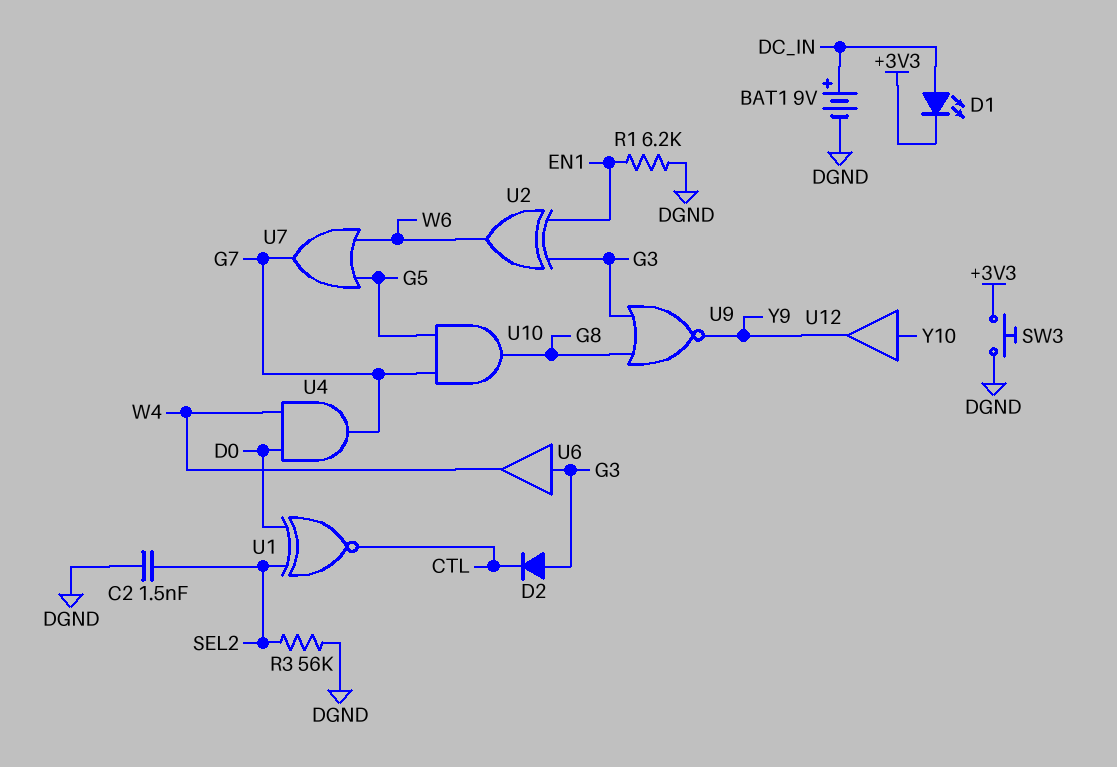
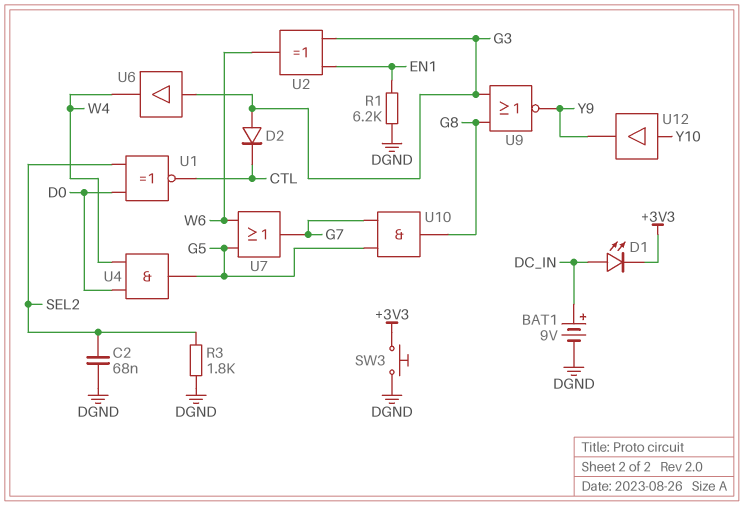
C2: 1.5nF (DGND, SEL2) -> 68nF (DGND, SEL2)
R3: 56k (DGND, SEL2) -> 1.8k (DGND, SEL2)
U4: AND (in D0, in W4, out G7) -> AND (in D0, in W4, out G5)

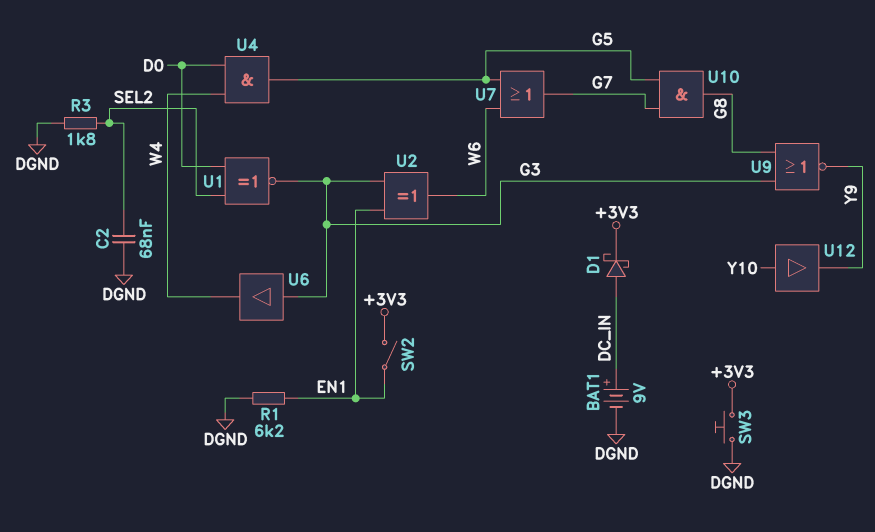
D1: LED (A DC_IN, K +3V3) -> schottky (A DC_IN, K +3V3)
D2: diode (A G3, K CTL) -> none
SW2: none -> switch (+3V3, EN1)
U1: XNOR (in D0, in SEL2, out CTL) -> XNOR (in D0, in SEL2, out G3)

